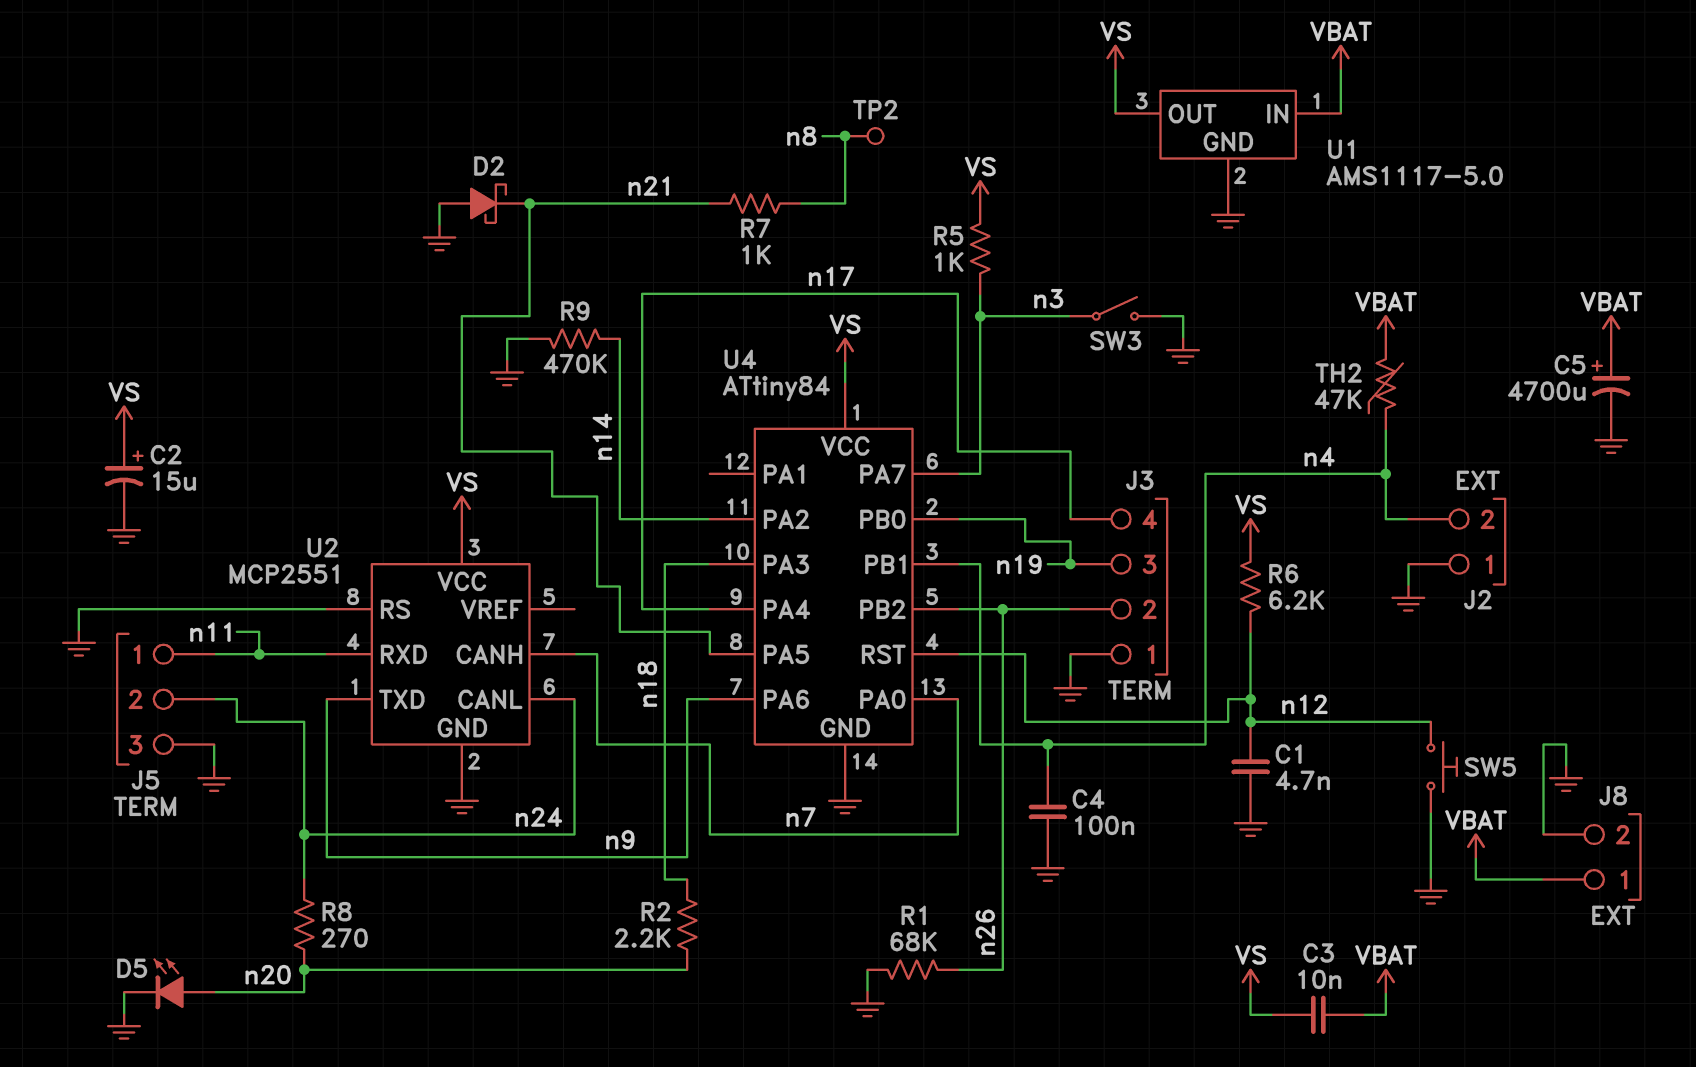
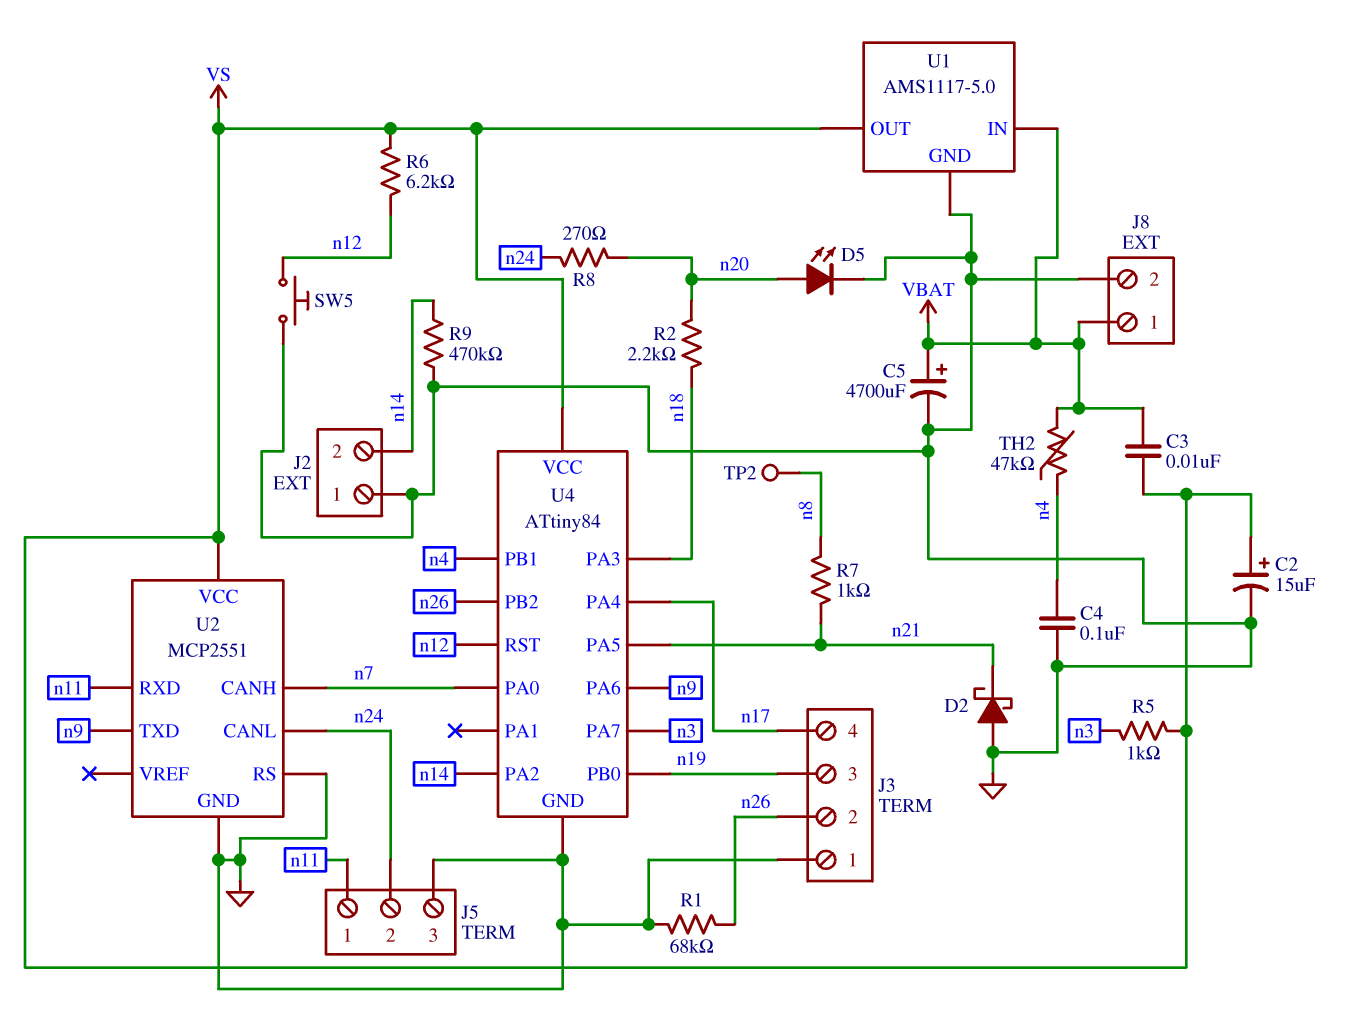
C1: 4.7nF (GND, n12) -> none
J2 pin 2: n4 -> n14
SW3: switch (GND, n3) -> none

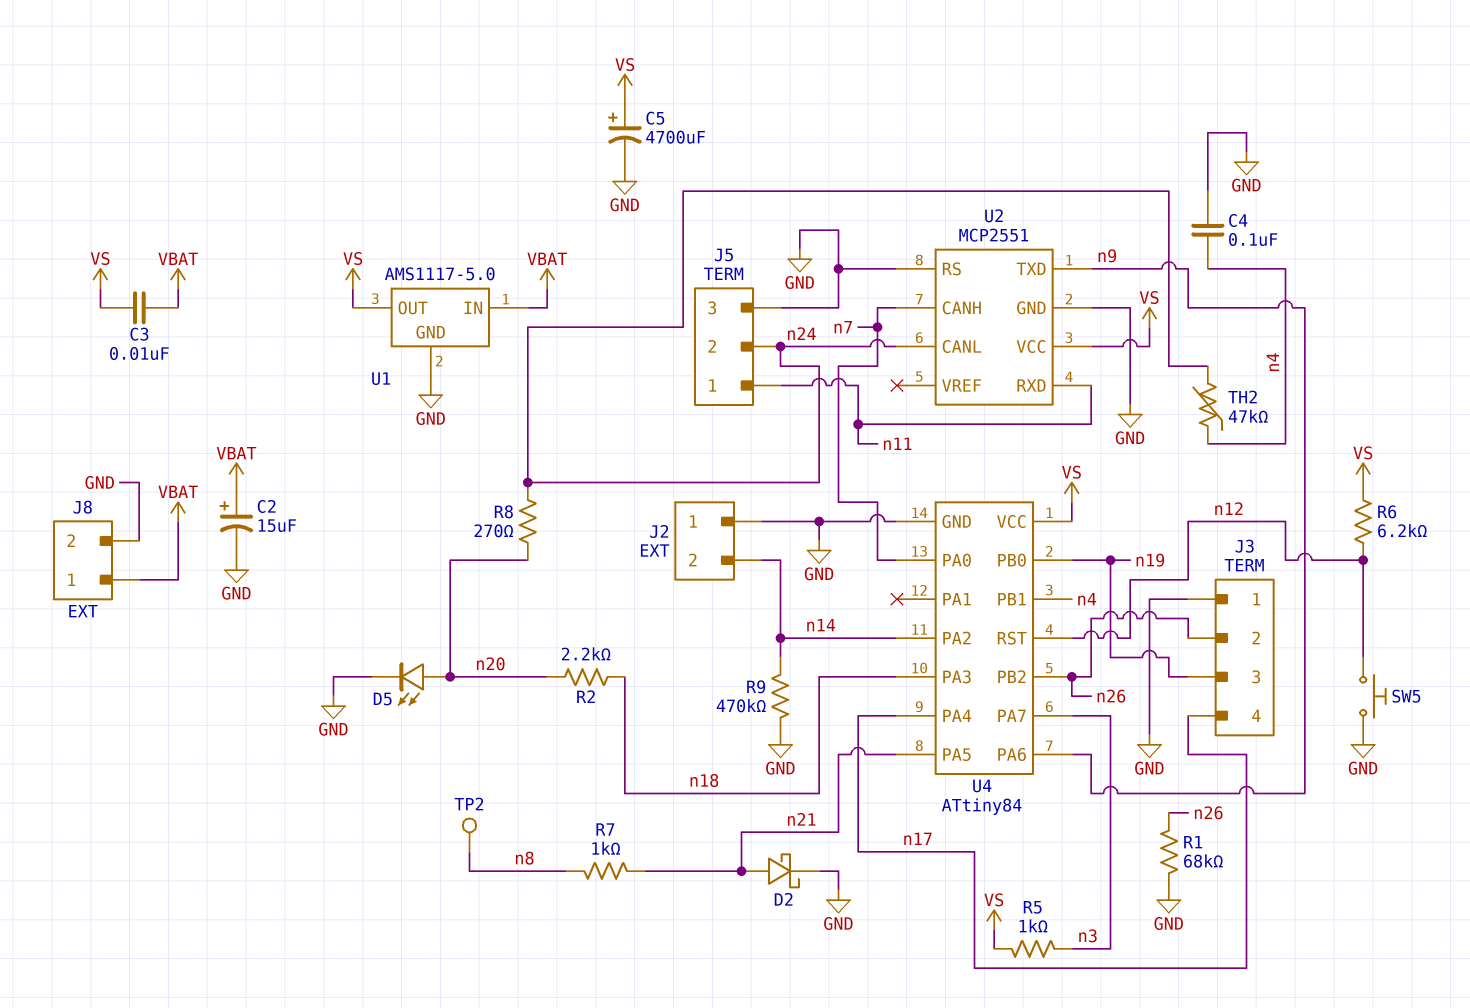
C2: 15uF (plus VS, minus GND) -> 15uF (plus VBAT, minus GND)
C5: 4700uF (plus VBAT, minus GND) -> 4700uF (plus VS, minus GND)
D2: schottky (A GND, K n21) -> schottky (A n21, K GND)
TH2: 47k (VBAT, n4) -> 47k (n4, n24)

